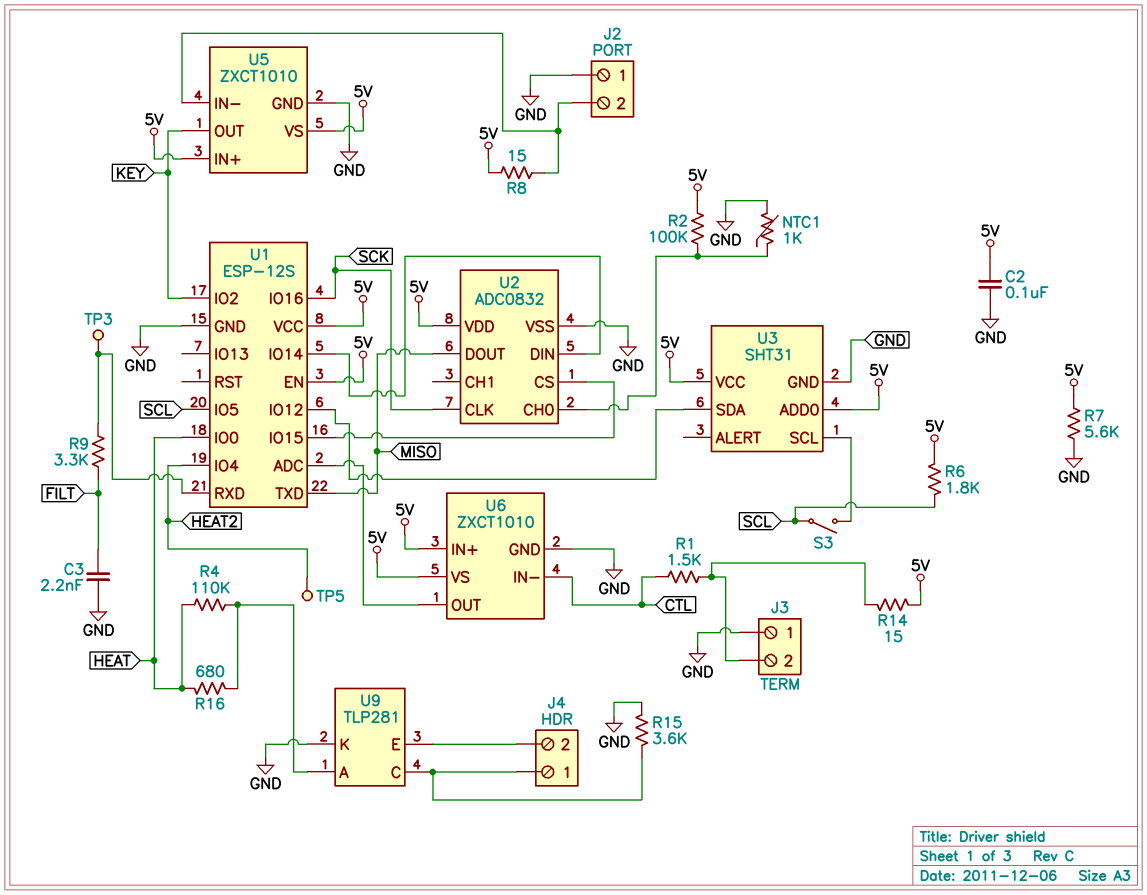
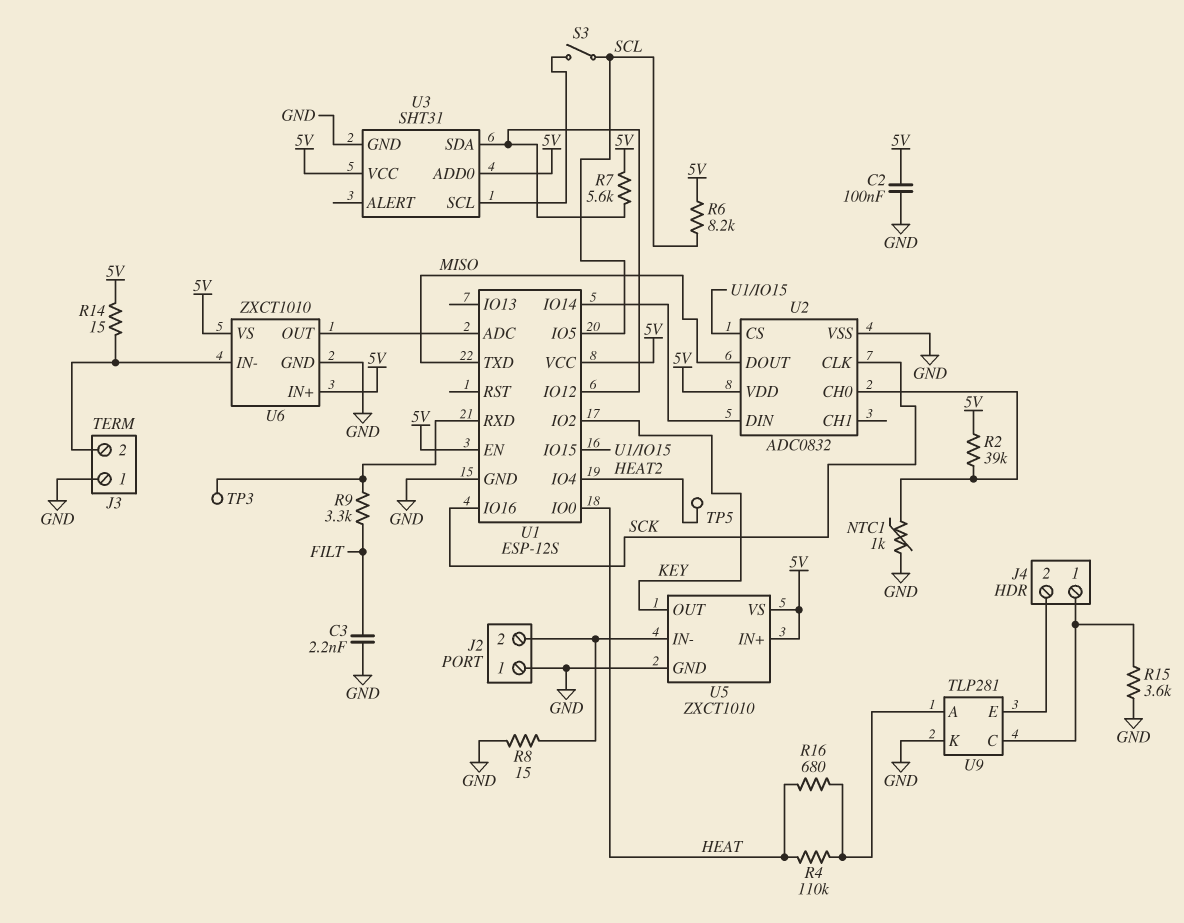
R1: 1.5k (CTL, J3/2) -> none
R2: 100k (5V, U2/CH0) -> 39k (5V, U2/CH0)
R6: 1.8k (5V, SCL) -> 8.2k (5V, SCL)
R7: 5.6k (5V, GND) -> 5.6k (5V, U1/IO12)
R8: 15 (5V, J2/2) -> 15 (GND, J2/2)
U6 pin IN-: CTL -> J3/2

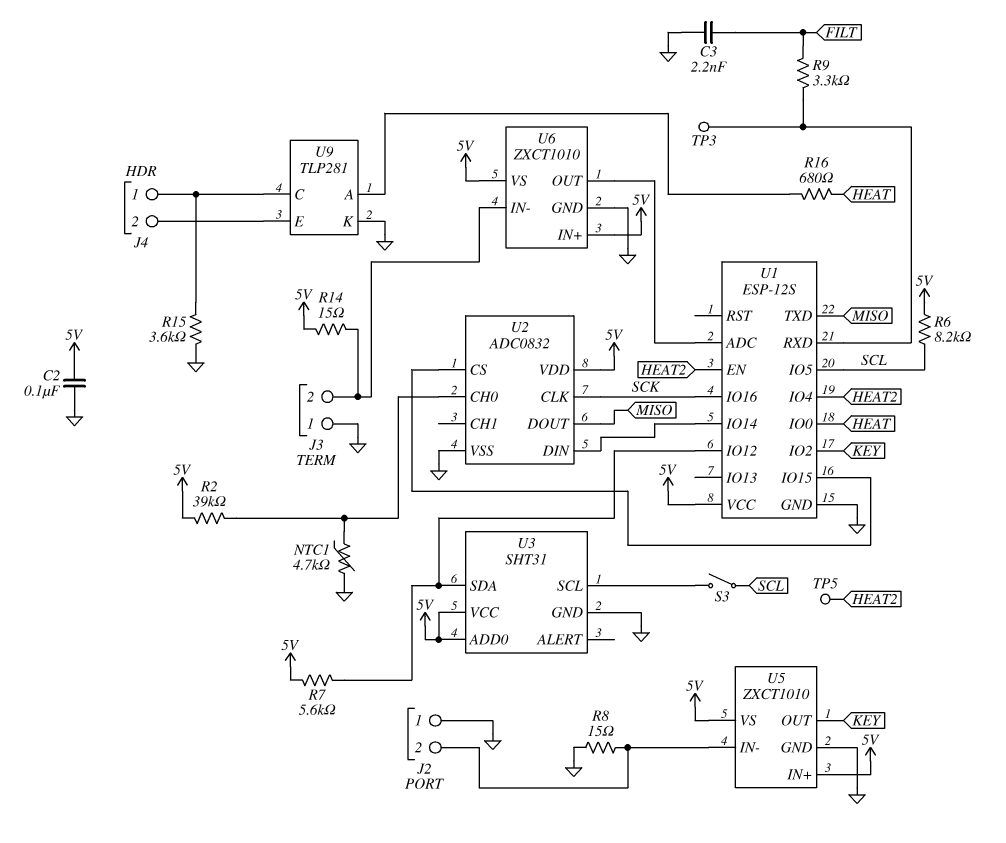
NTC1: 1k (GND, U2/CH0) -> 4.7k (GND, U2/CH0)
R4: 110k (HEAT, U9/A) -> none
U1 pin EN: 5V -> HEAT2

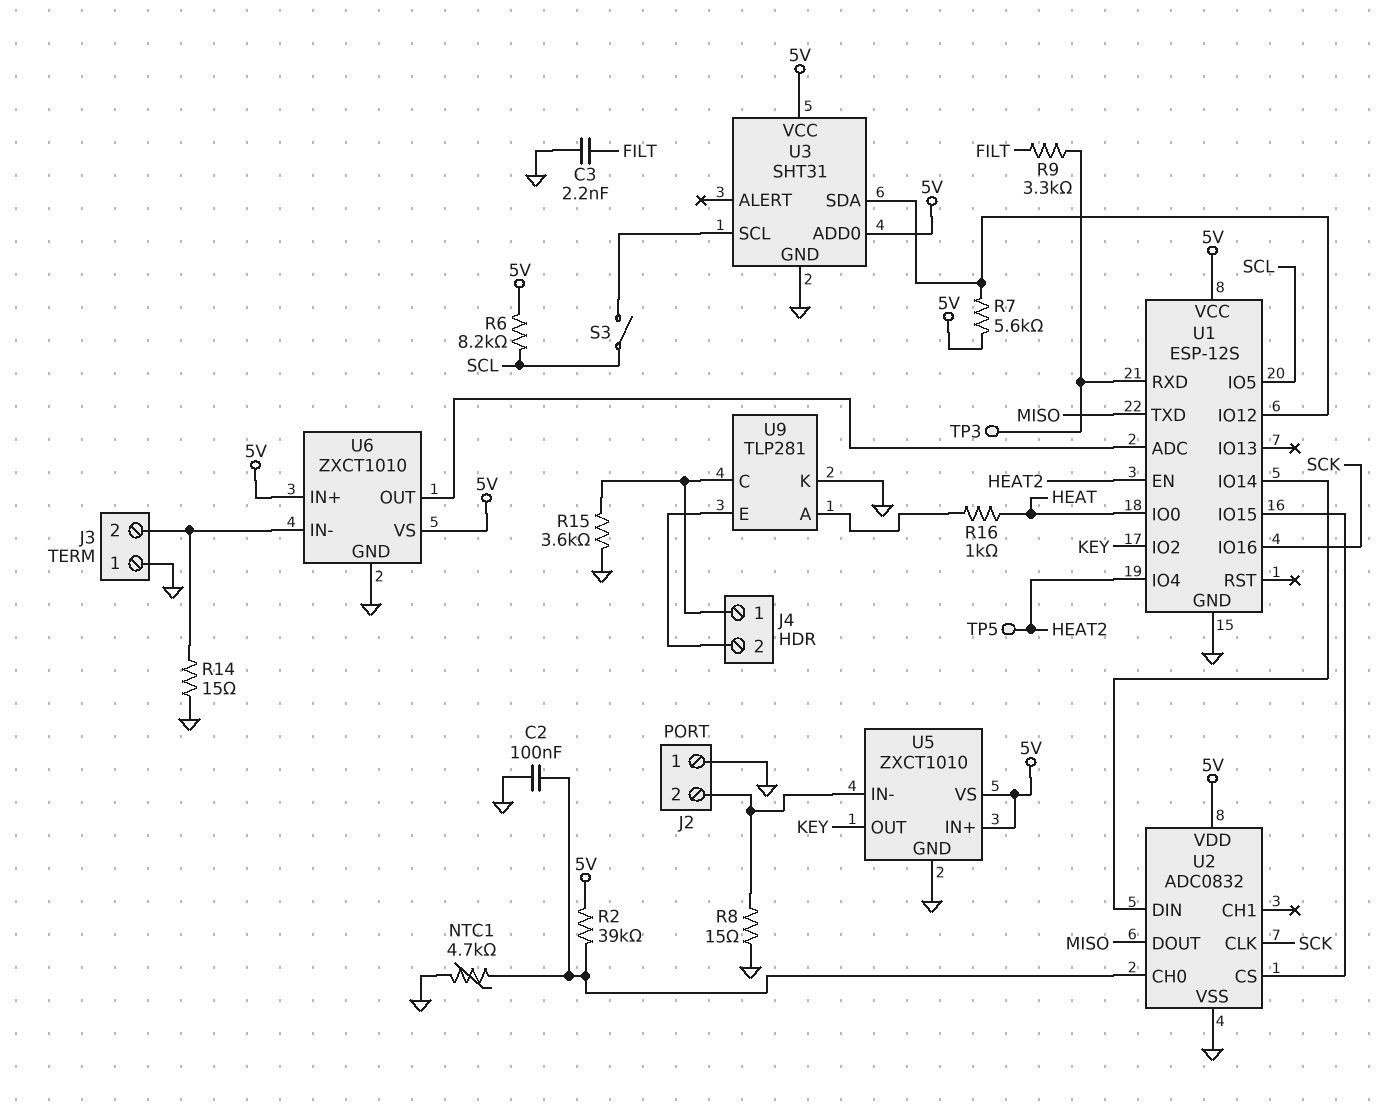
C2: 100nF (5V, GND) -> 100nF (GND, U2/CH0)
R14: 15 (5V, J3/2) -> 15 (GND, J3/2)
R16: 680 (HEAT, U9/A) -> 1k (HEAT, U9/A)

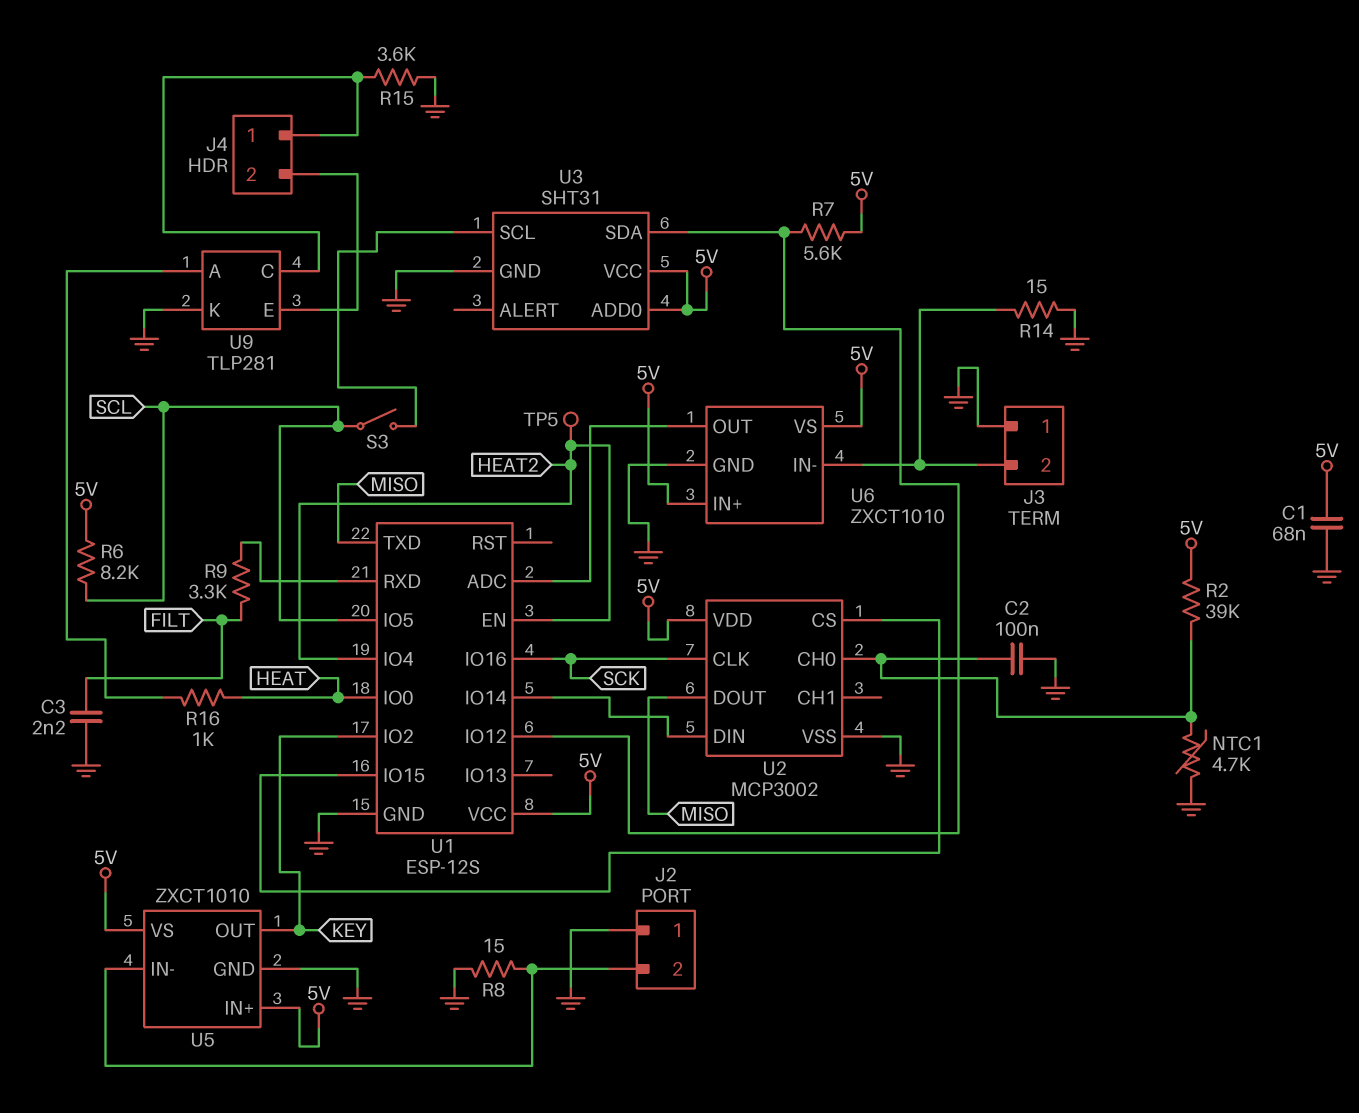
C1: none -> 68nF (5V, GND)
TP3: test point (U1/RXD) -> none
U2: ADC0832 -> MCP3002

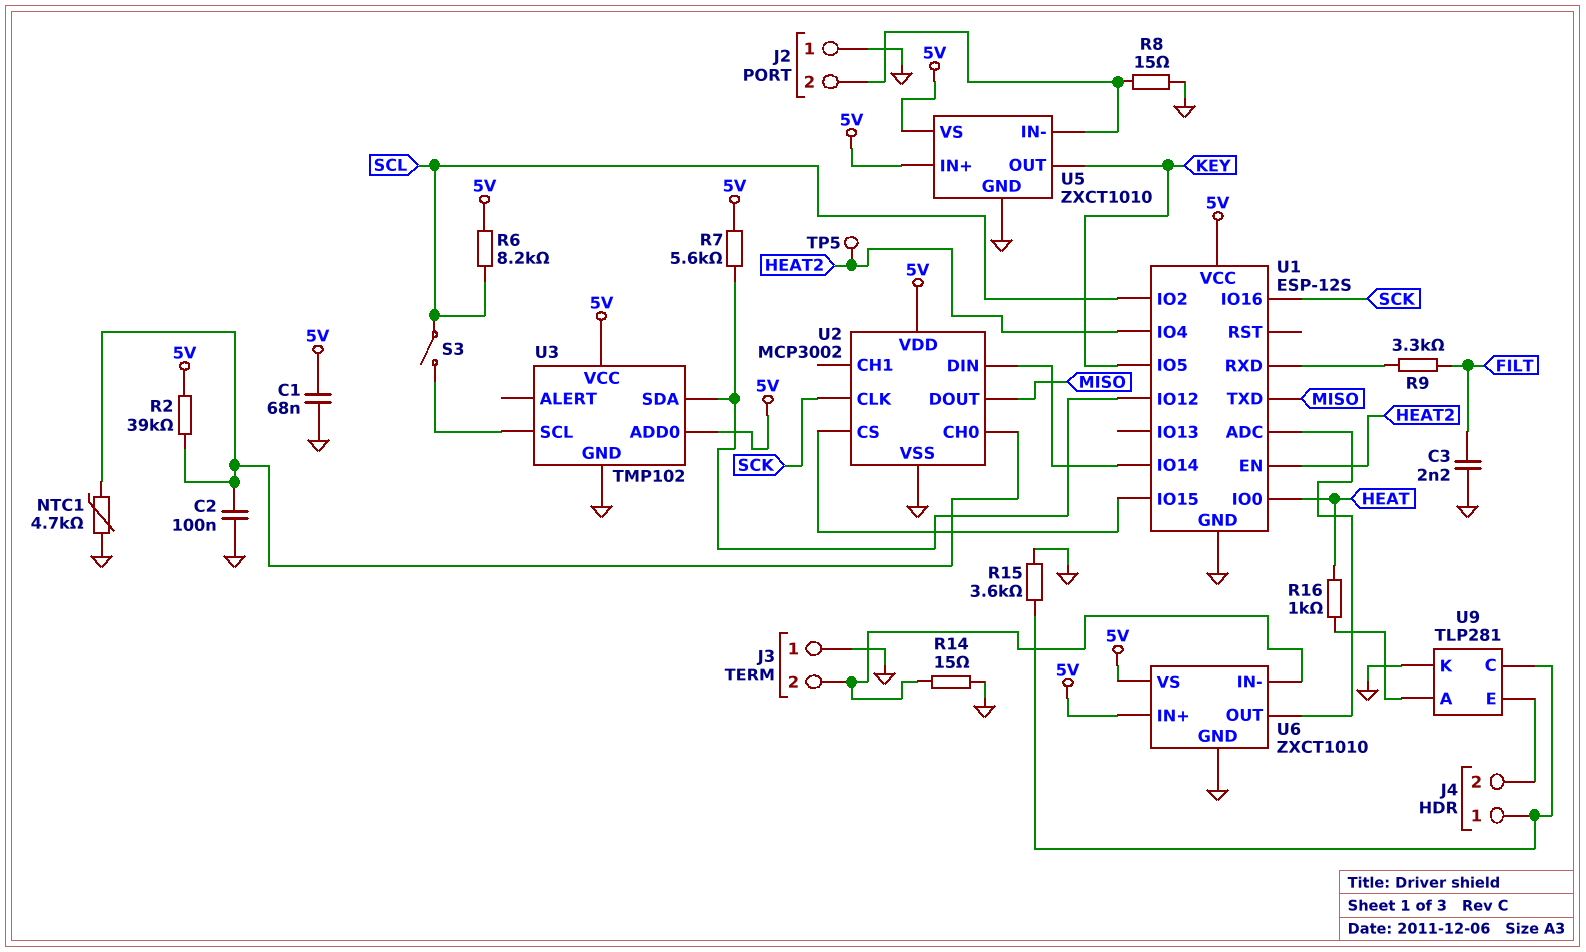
U1 pin IO2: KEY -> SCL
U1 pin IO5: SCL -> KEY
U3: SHT31 -> TMP102

